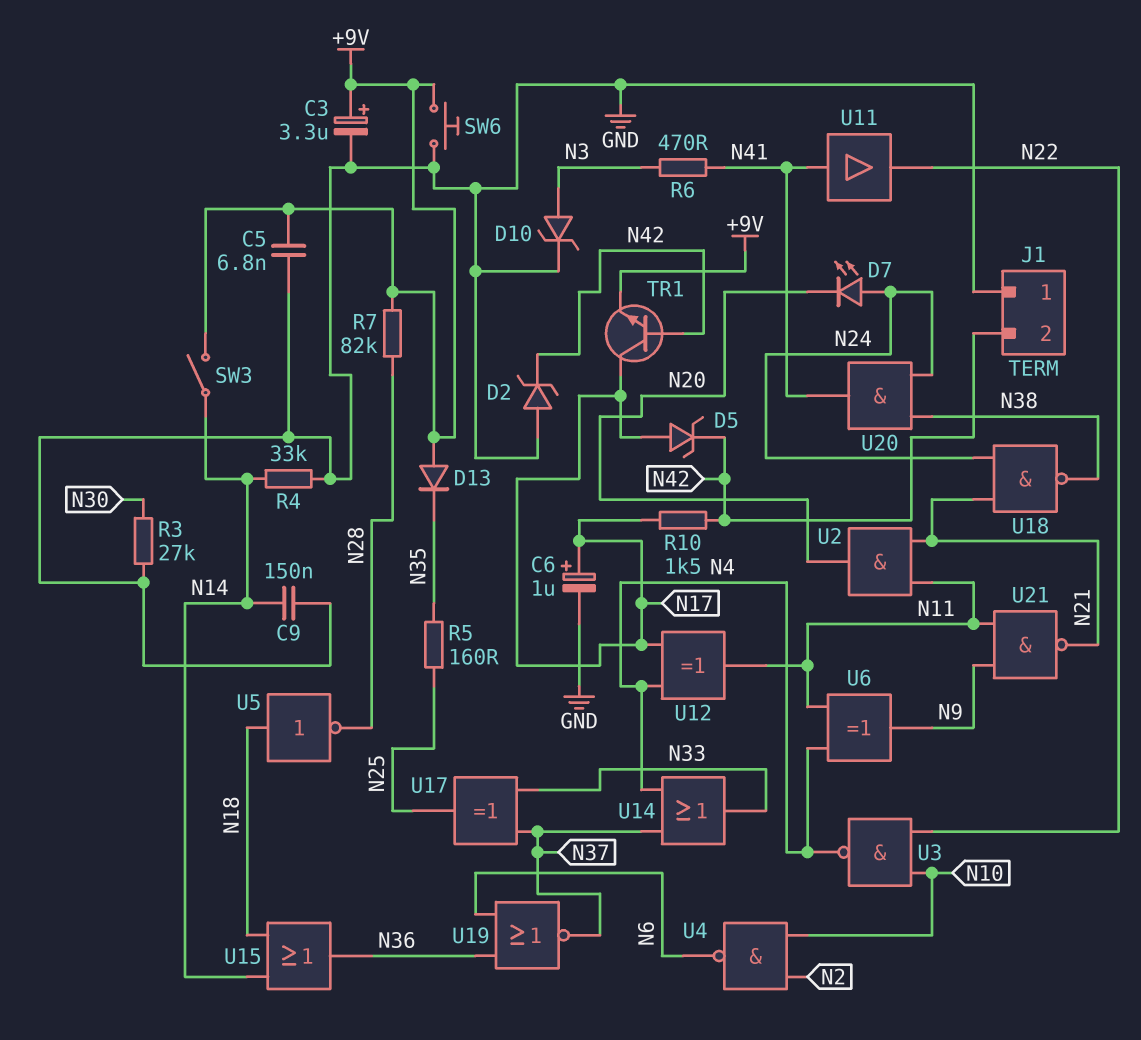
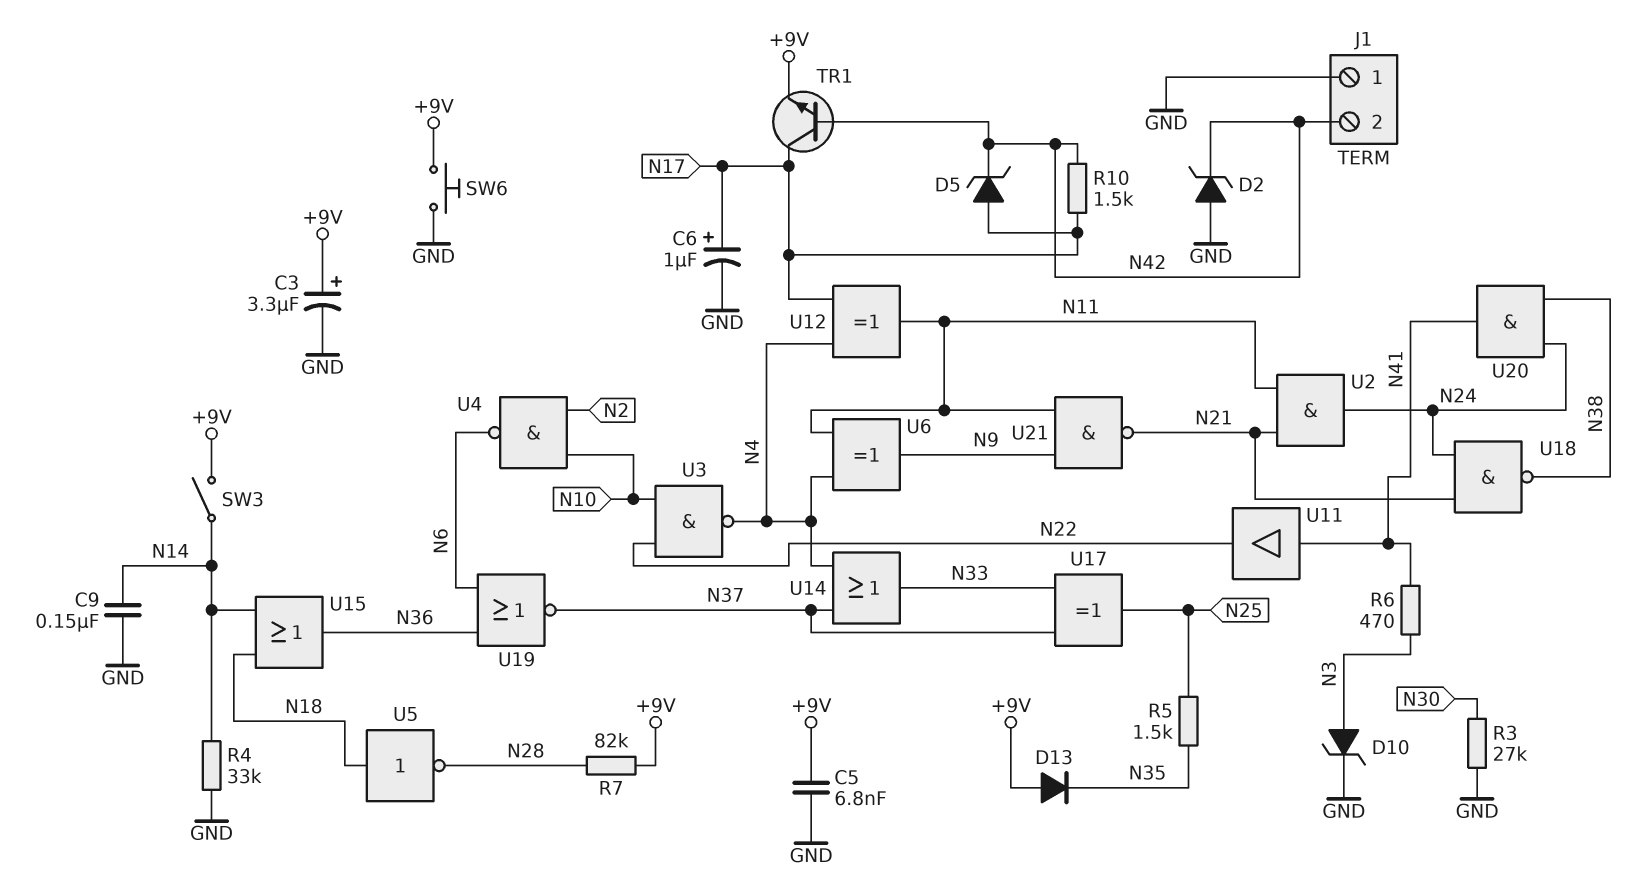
D7: LED (A N24, K N20) -> none
R5: 160 (N25, N35) -> 1.5k (N25, N35)
U2: AND (in N11, in N21, out N20) -> AND (in N11, in N21, out N24)

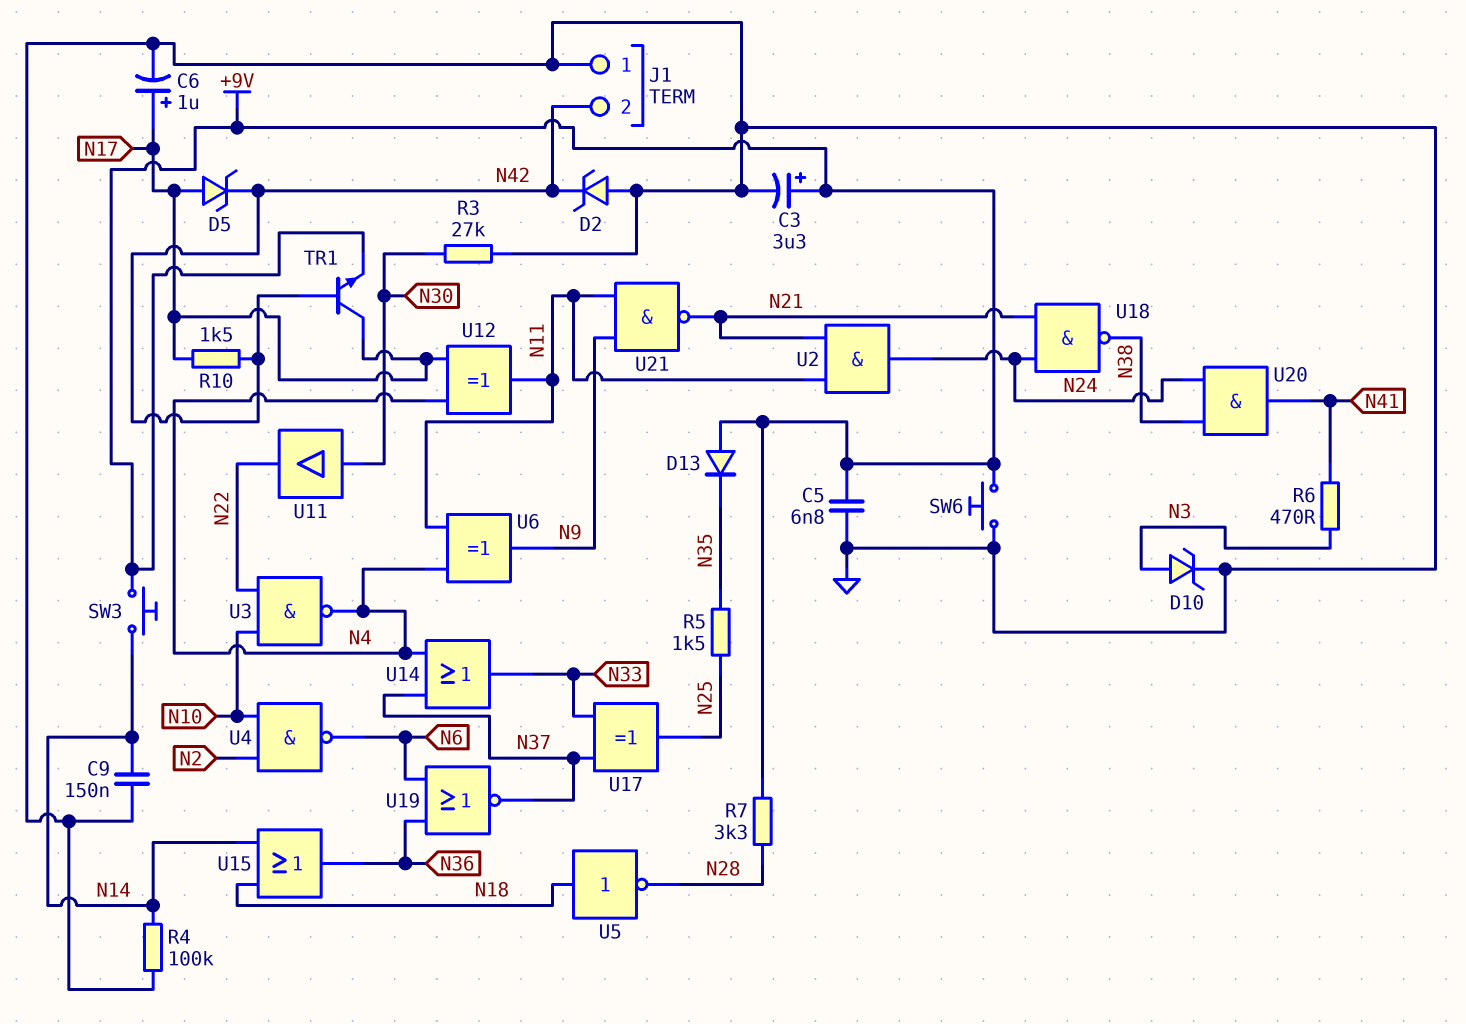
R4: 33k (GND, N14) -> 100k (GND, N14)
R7: 82k (+9V, N28) -> 3.3k (+9V, N28)
SW3: switch (+9V, N14) -> button (+9V, N14)
U11: buffer (in N41, out N22) -> buffer (in N30, out N22)

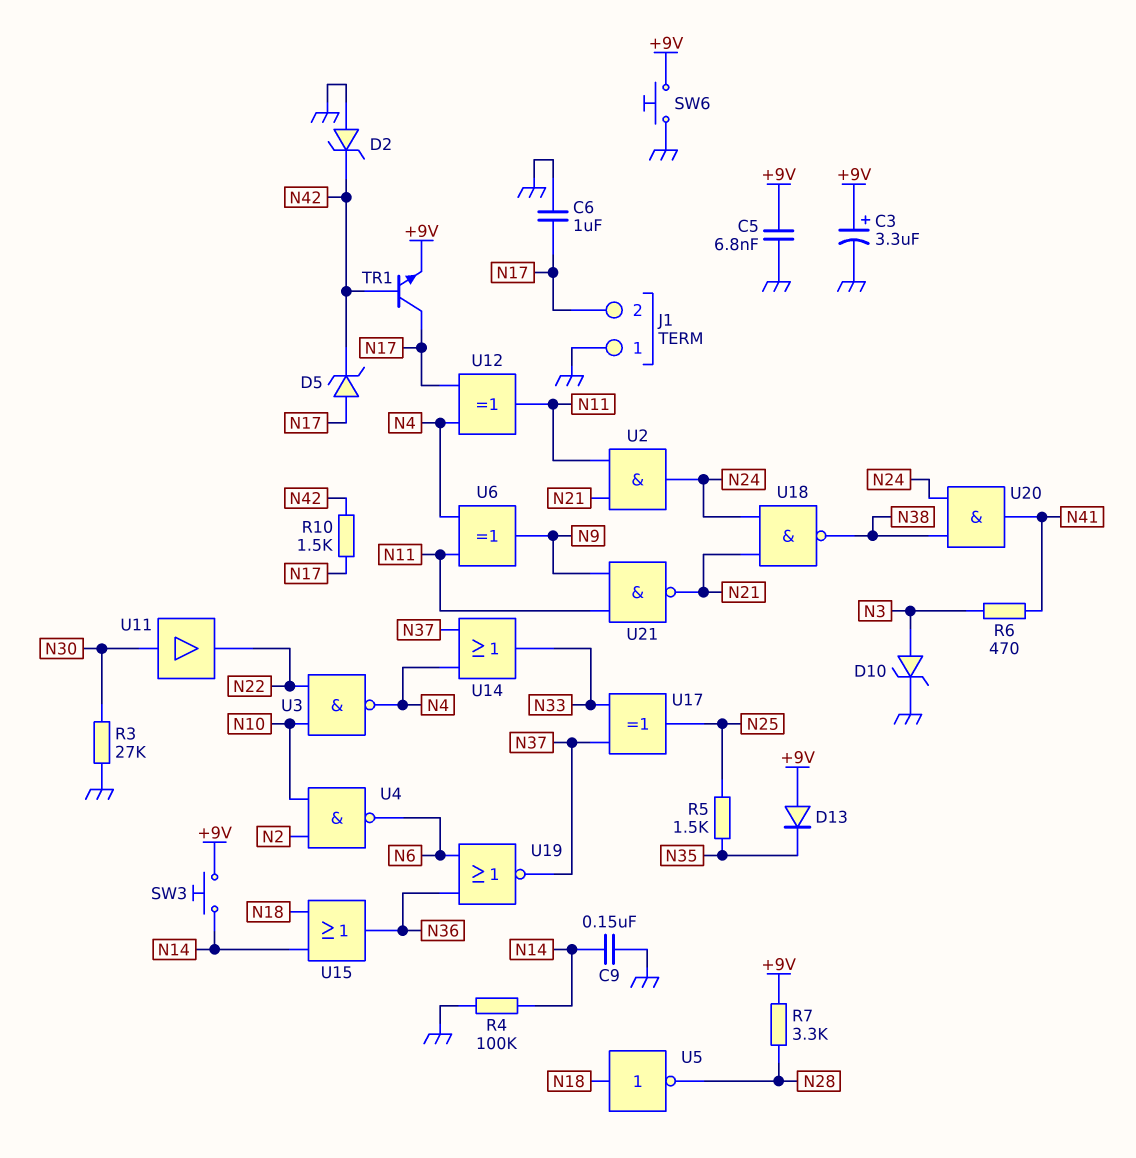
C6: 1uF (plus N17, minus GND) -> 1uF (GND, N17)
J1 pin 2: N42 -> N17

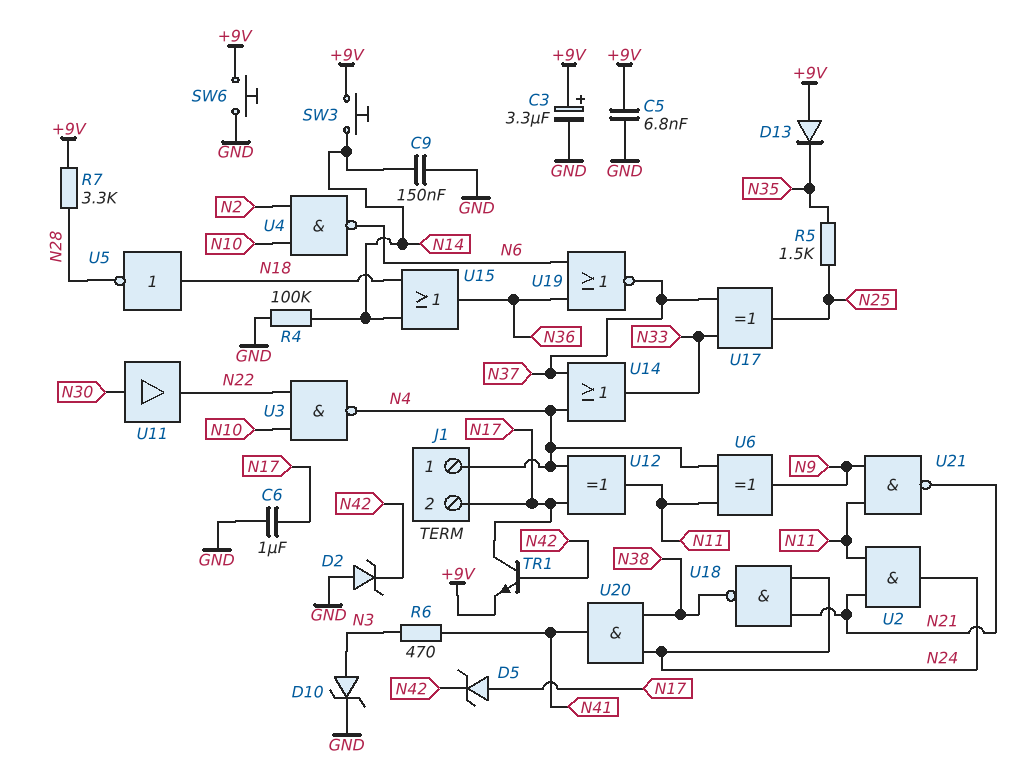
J1 pin 1: GND -> N4
R3: 27k (GND, N30) -> none
R10: 1.5k (N17, N42) -> none

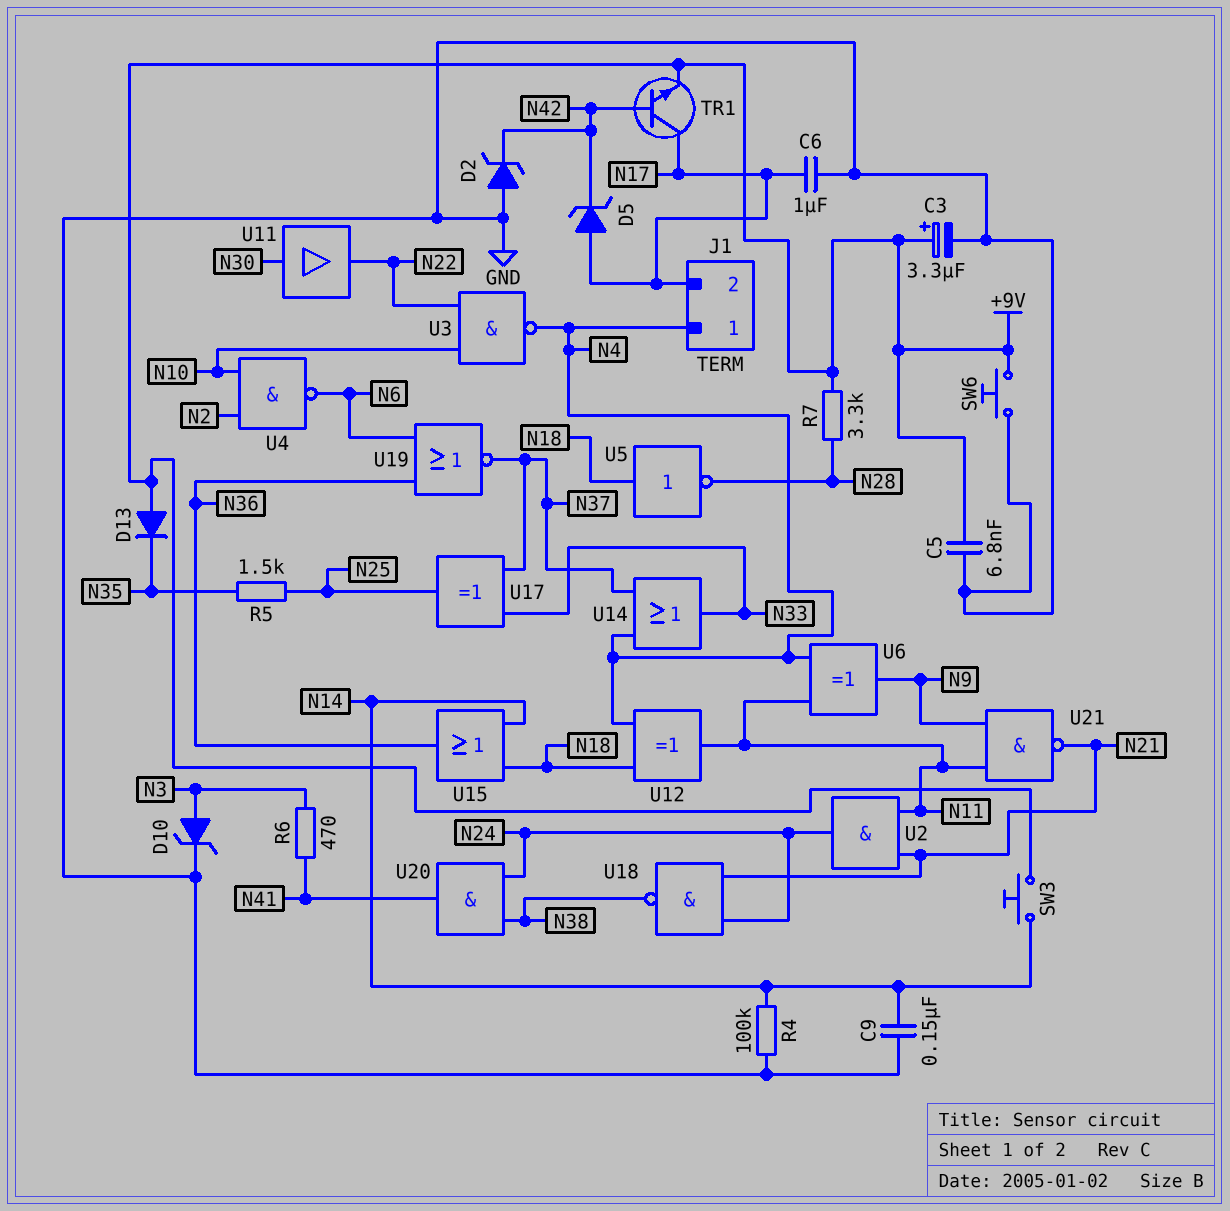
U12: XOR (in N4, in N17, out N11) -> XOR (in N4, in N18, out N11)

